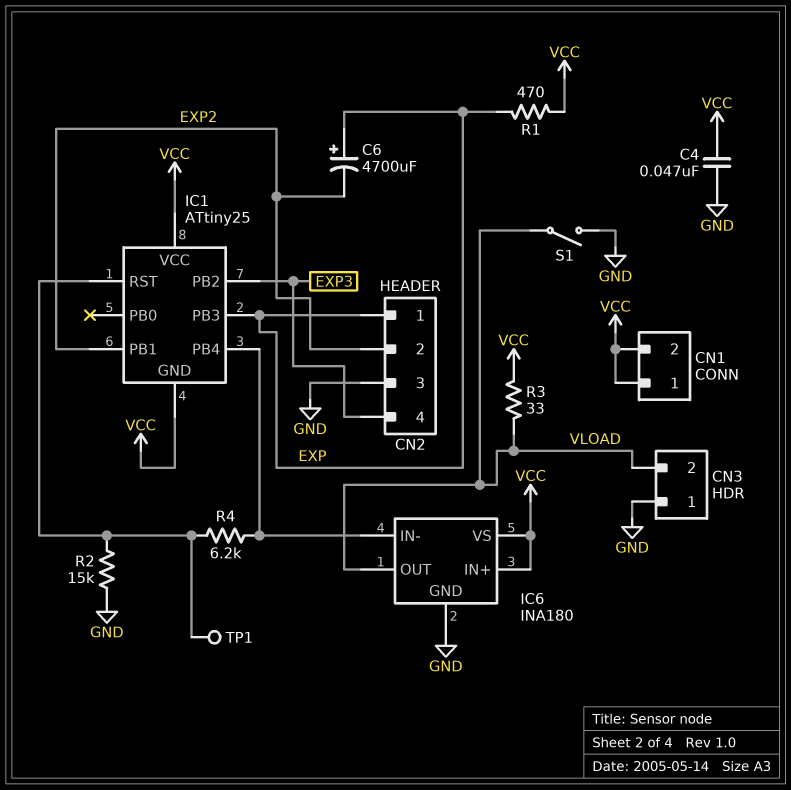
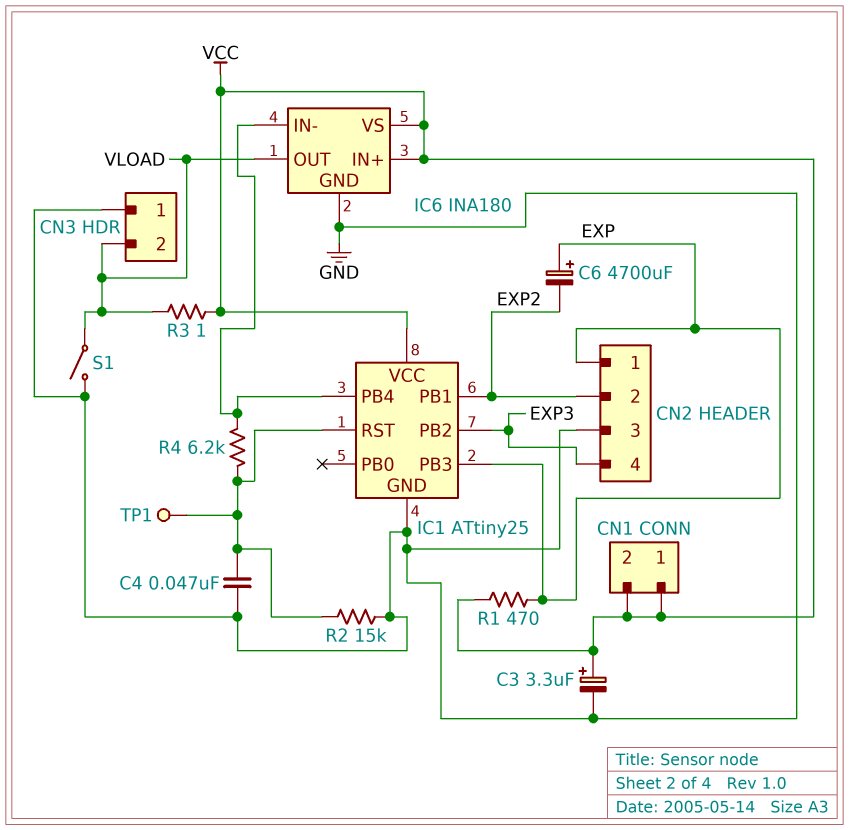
C3: none -> 3.3uF (plus VCC, minus GND)
C4: 47nF (GND, VCC) -> 47nF (GND, IC1/RST)
IC1 pin GND: VCC -> GND
R3: 33 (VCC, VLOAD) -> 1 (VCC, VLOAD)

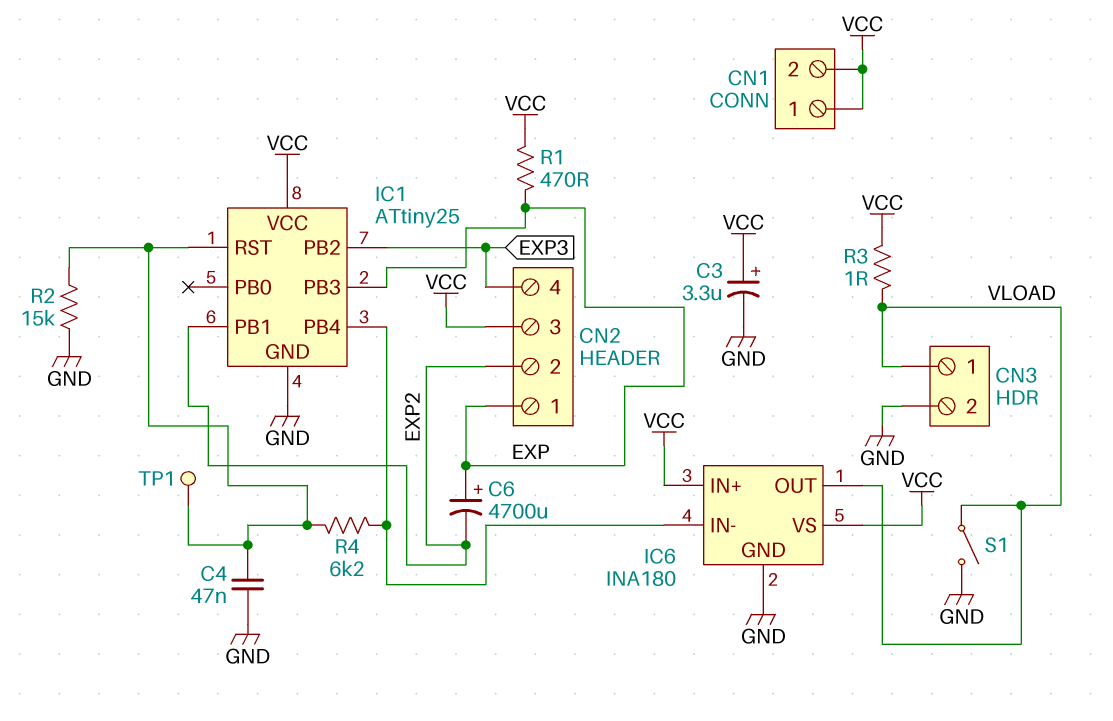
CN2 pin 3: GND -> VCC
CN3 pin 1: GND -> VLOAD
CN3 pin 2: VLOAD -> GND

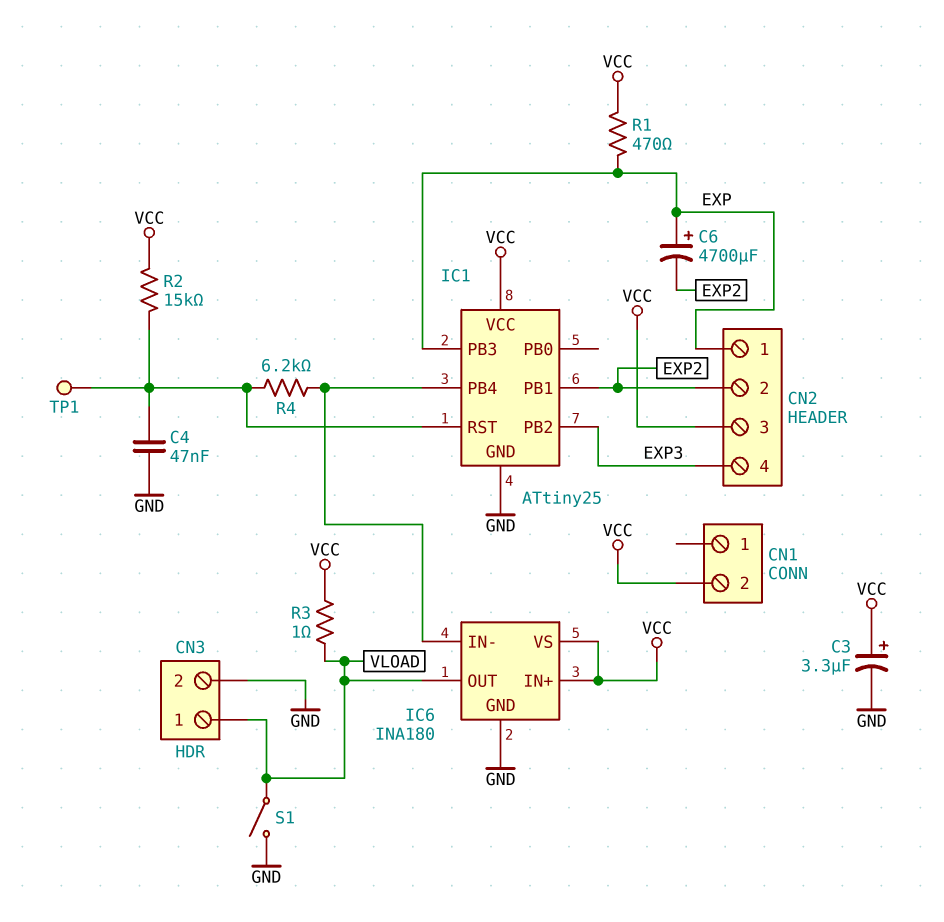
CN1 pin 1: VCC -> none
R2: 15k (GND, IC1/RST) -> 15k (IC1/RST, VCC)

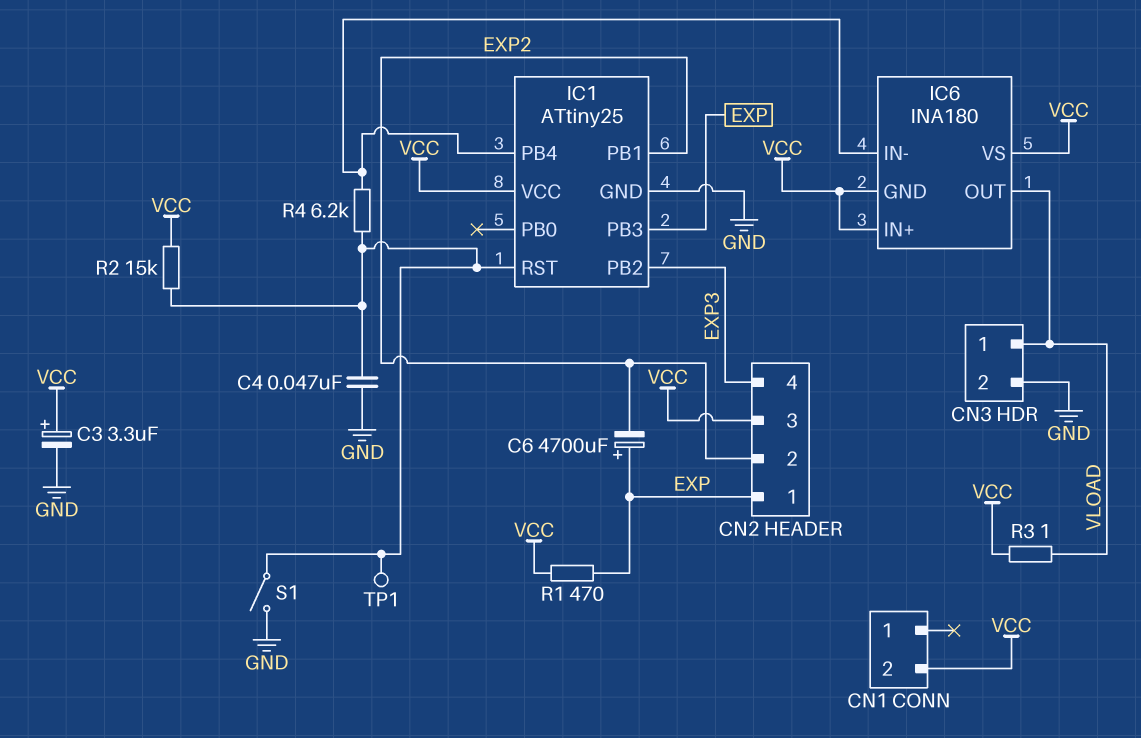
IC6 pin GND: GND -> VCC
S1: switch (GND, VLOAD) -> switch (GND, IC1/RST)

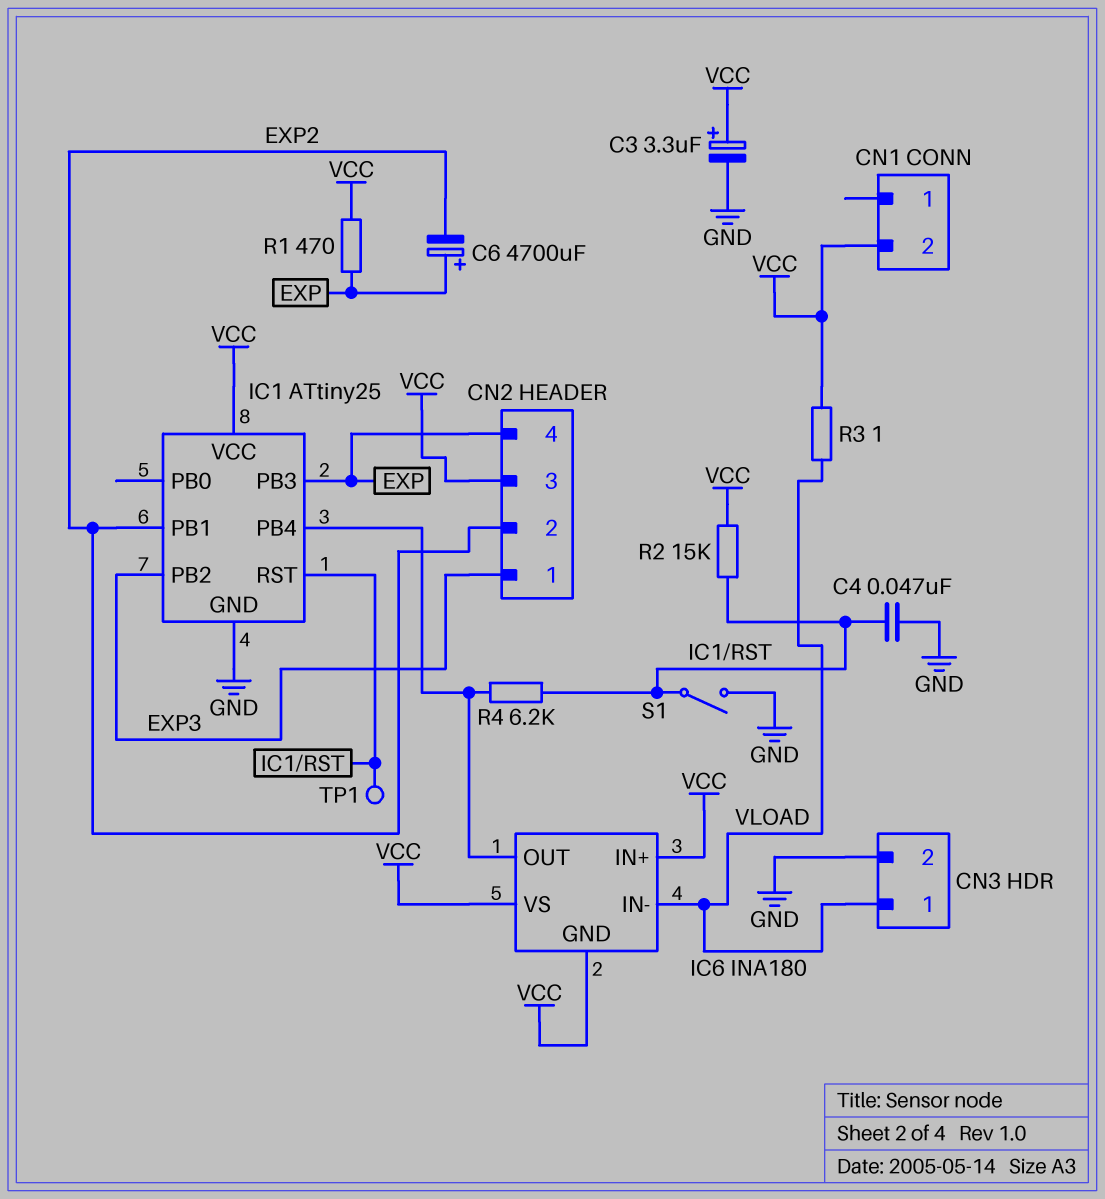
CN2 pin 1: EXP -> EXP3
CN2 pin 4: EXP3 -> EXP
IC6 pin IN-: IC1/PB4 -> VLOAD
IC6 pin OUT: VLOAD -> IC1/PB4

